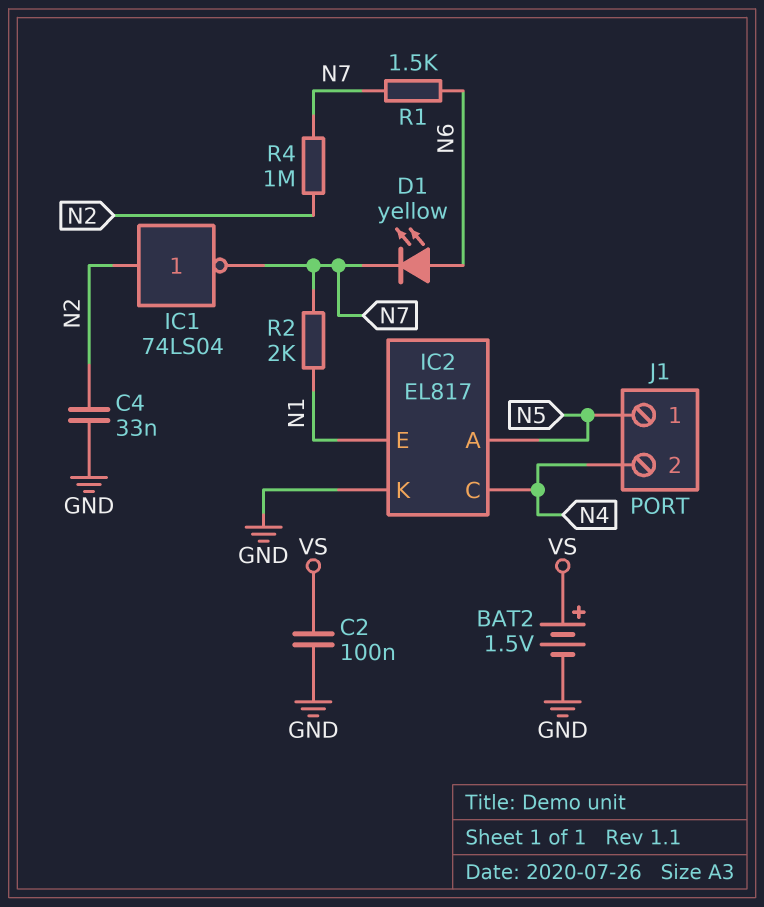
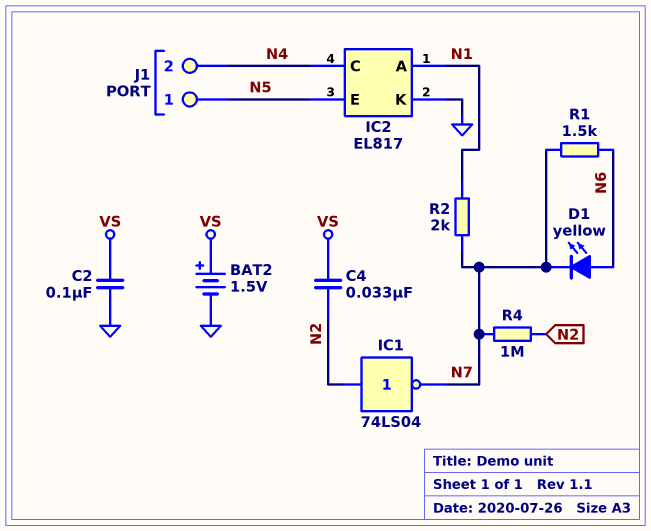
C4: 33nF (GND, N2) -> 33nF (N2, VS)
IC2 pin A: N5 -> N1
IC2 pin E: N1 -> N5

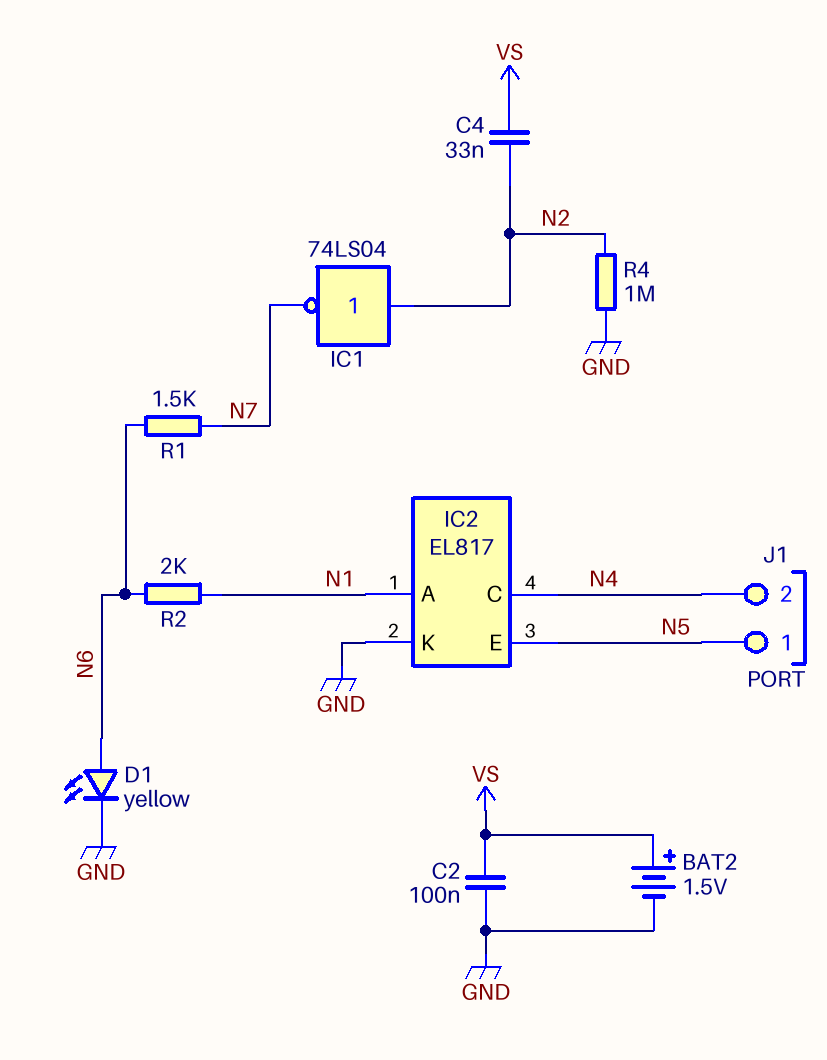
D1: LED yellow (A N6, K N7) -> LED yellow (A N6, K GND)
R2: 2k (N1, N7) -> 2k (N1, N6)
R4: 1M (N2, N7) -> 1M (GND, N2)

